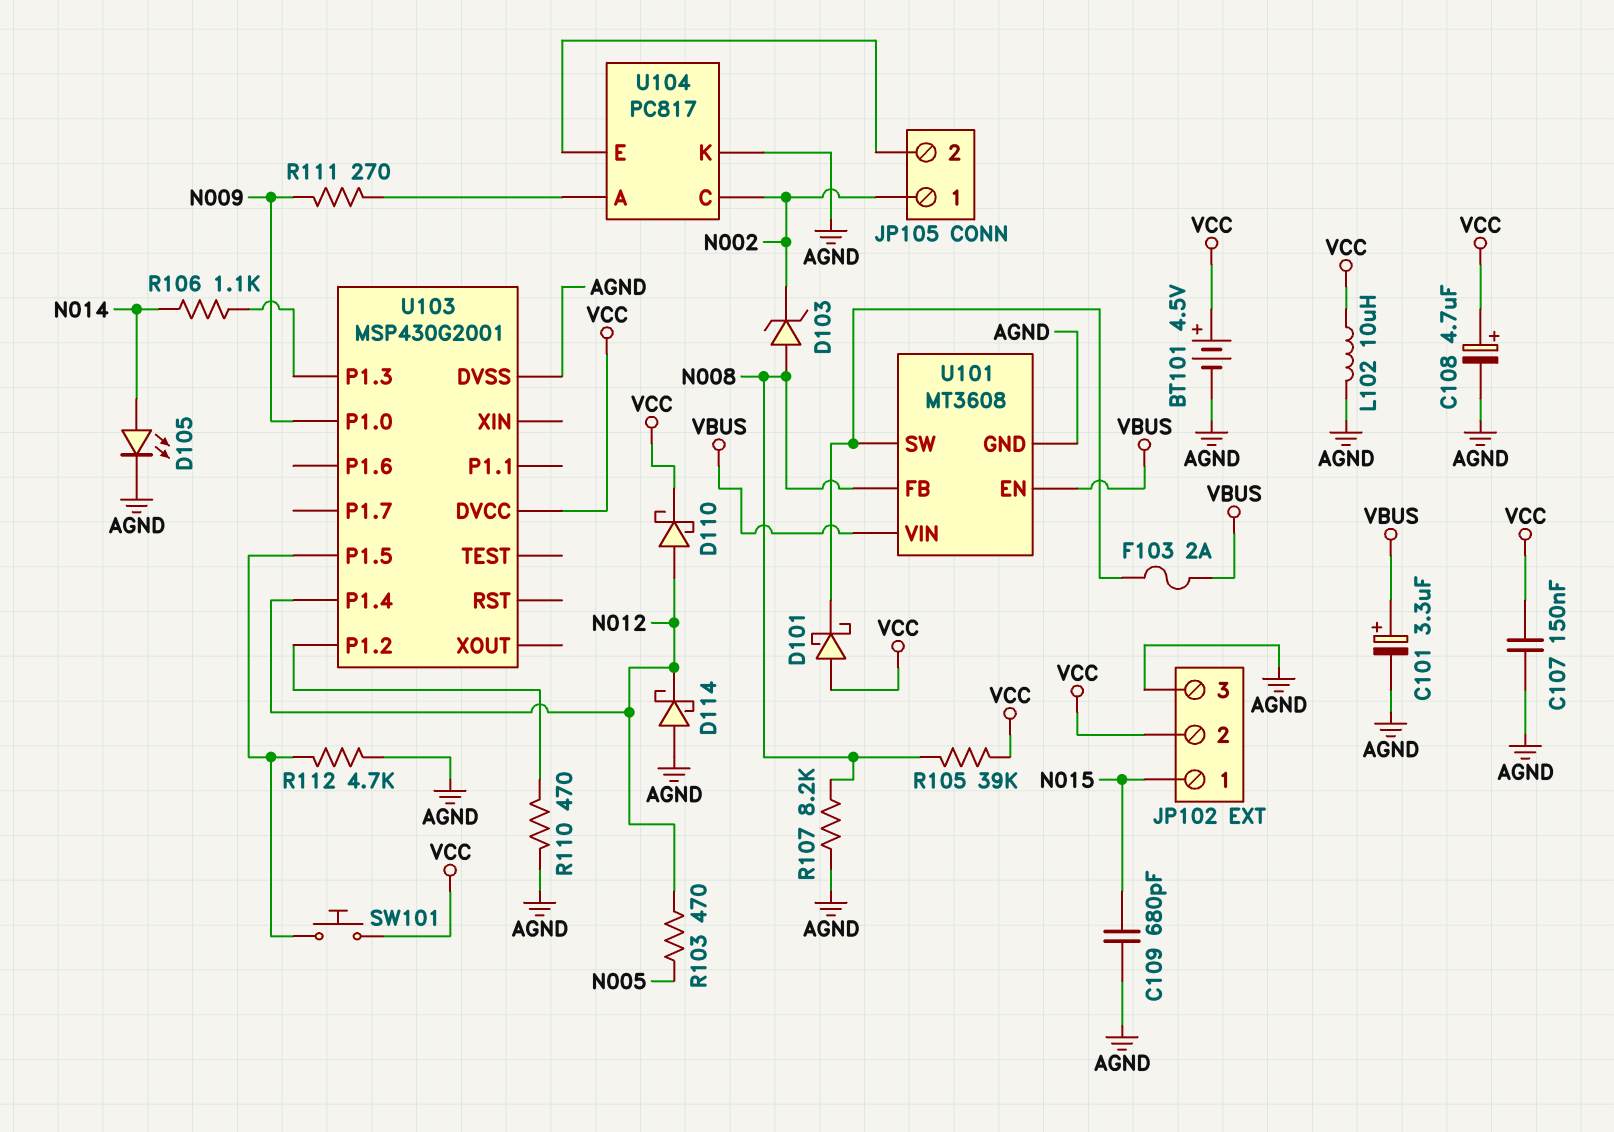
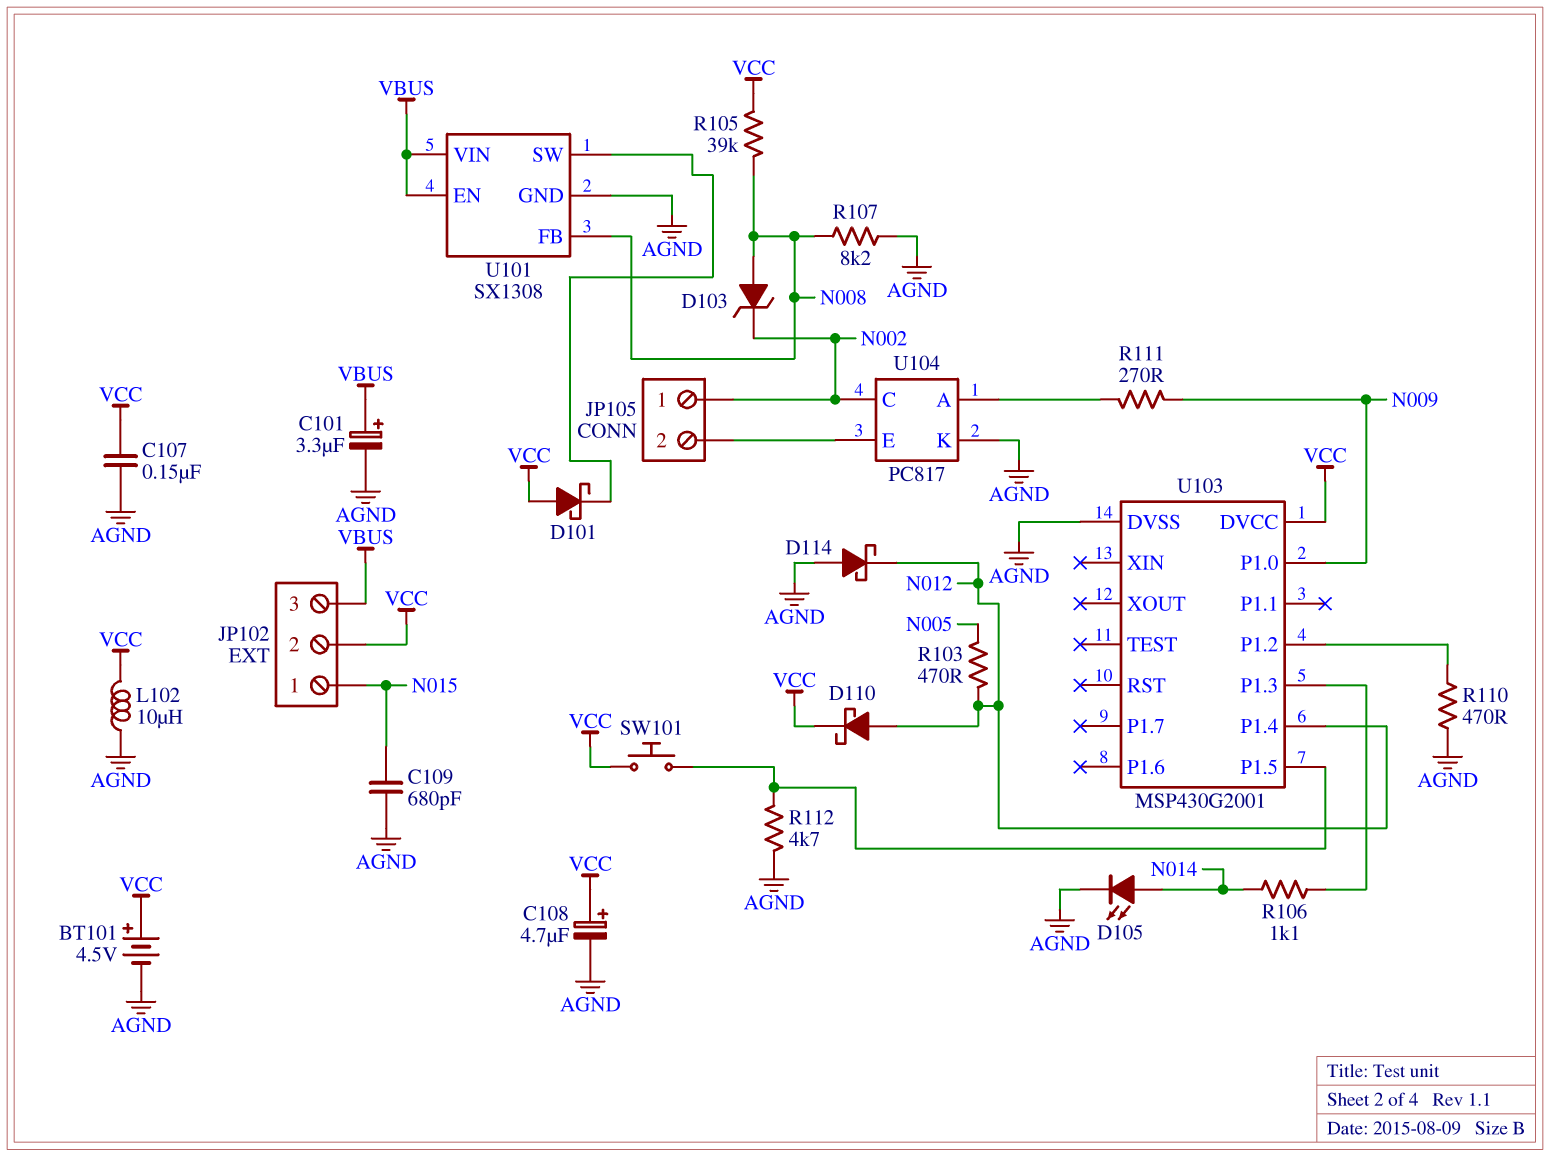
F103: 2A (U101/SW, VBUS) -> none
JP102 pin 3: AGND -> VBUS
U101: MT3608 -> SX1308

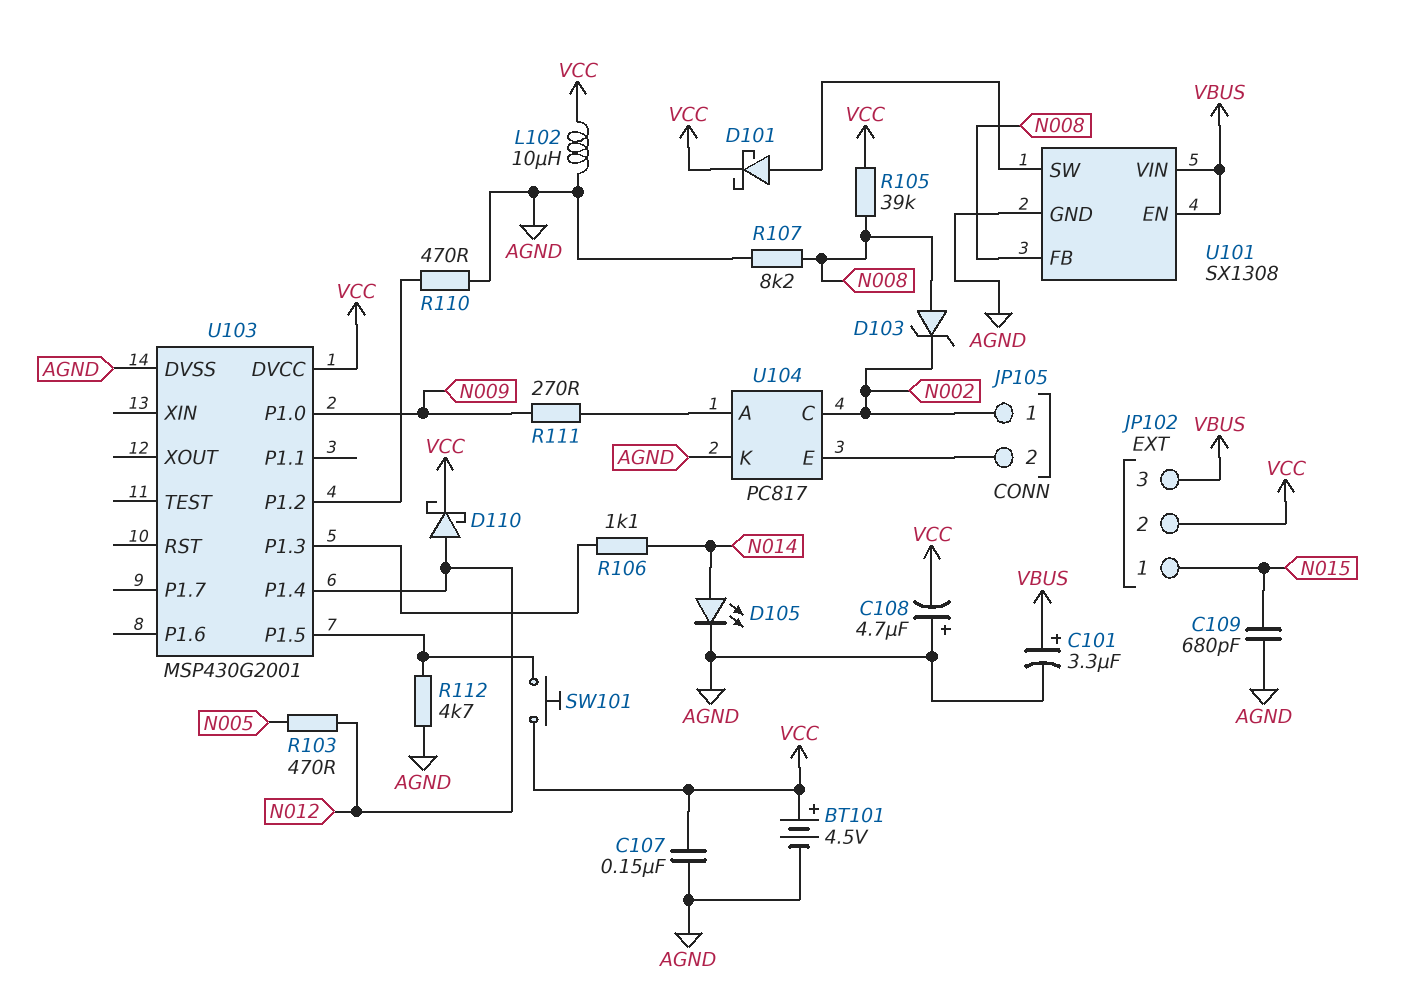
C108: 4.7uF (plus VCC, minus AGND) -> 4.7uF (plus AGND, minus VCC)
D101: schottky (A VCC, K U101/SW) -> schottky (A U101/SW, K VCC)
D114: schottky (A AGND, K N012) -> none

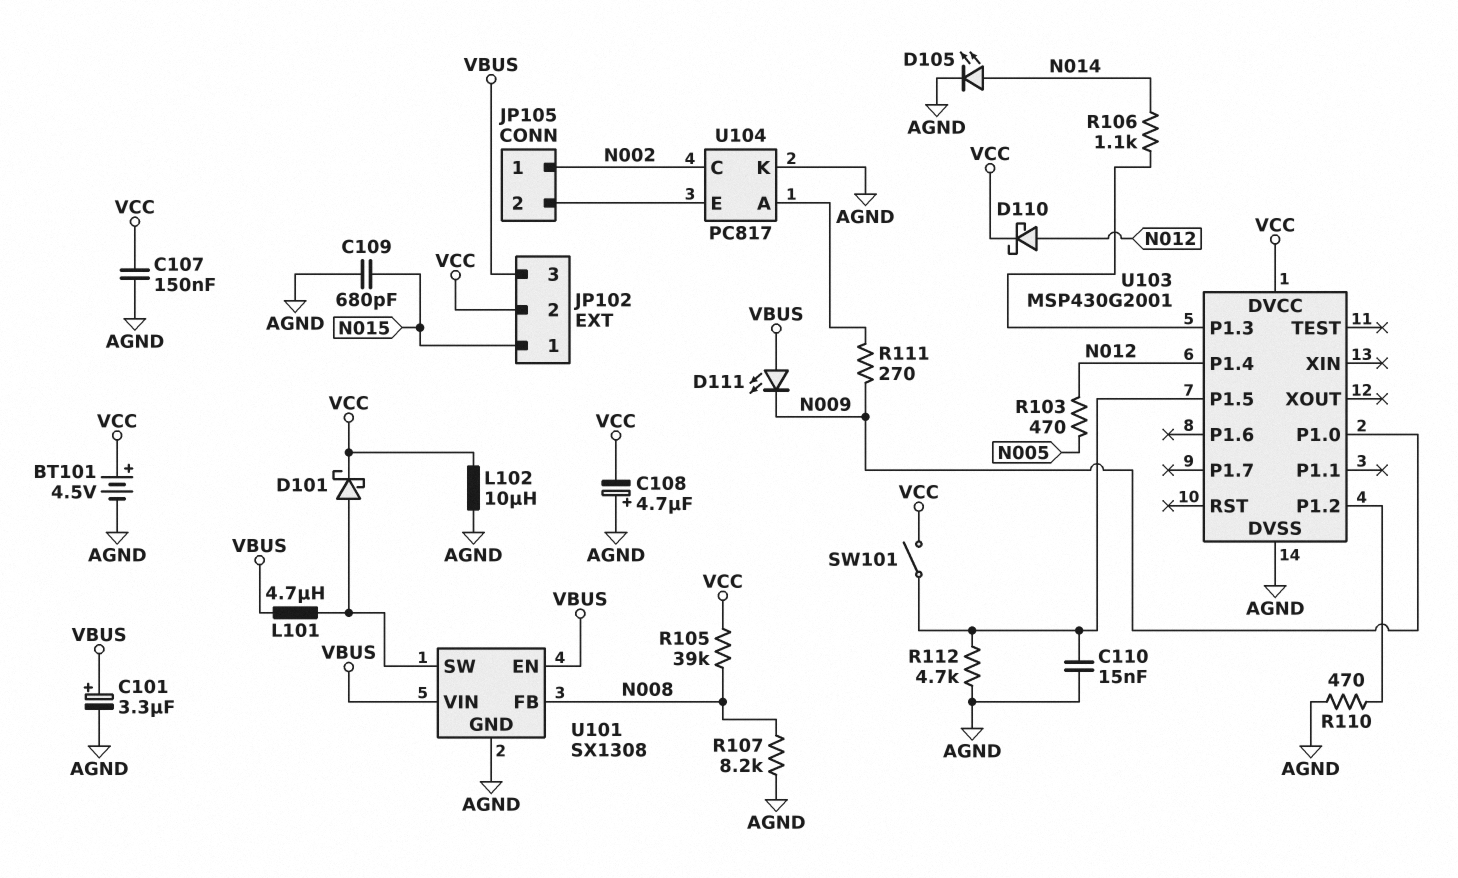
C110: none -> 15nF (AGND, U103/P1.5)
D103: zener (A N008, K N002) -> none
D111: none -> LED (A VBUS, K N009)
L101: none -> 4.7uH (U101/SW, VBUS)
SW101: button (U103/P1.5, VCC) -> switch (U103/P1.5, VCC)

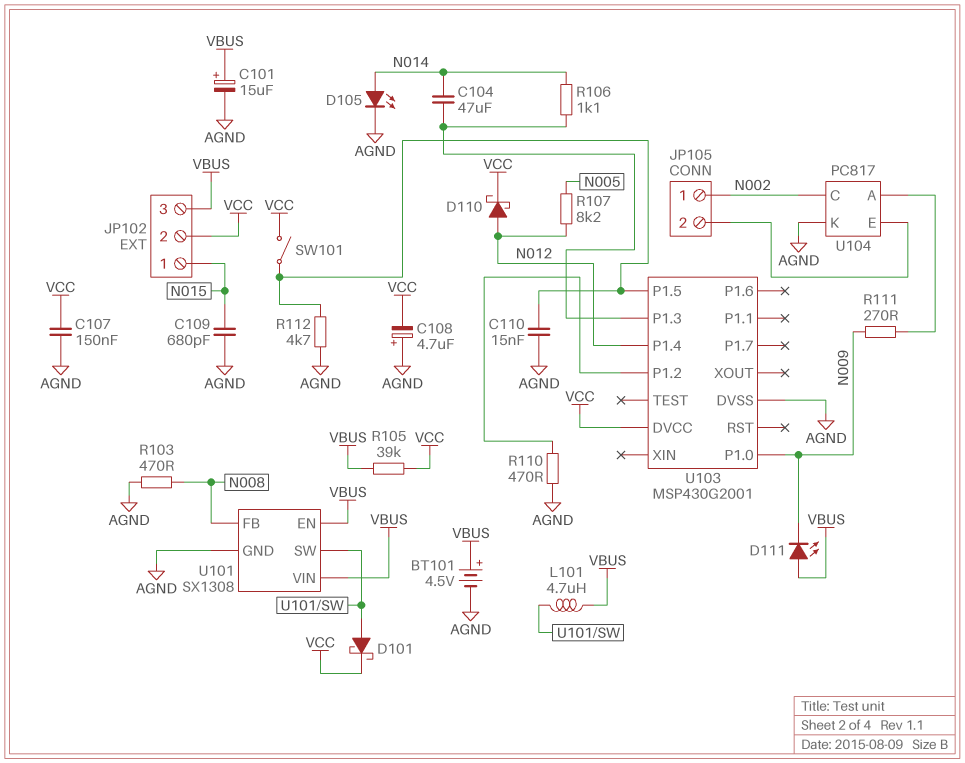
BT101: 4.5V (plus VCC, minus AGND) -> 4.5V (plus VBUS, minus AGND)
C101: 3.3uF (plus VBUS, minus AGND) -> 15uF (plus VBUS, minus AGND)
C104: none -> 47uF (N014, U103/P1.3)
L102: 10uH (AGND, VCC) -> none
R103: 470 (N005, N012) -> 470 (AGND, N008)
R105: 39k (N008, VCC) -> 39k (VBUS, VCC)
R107: 8.2k (AGND, N008) -> 8.2k (N005, N012)

